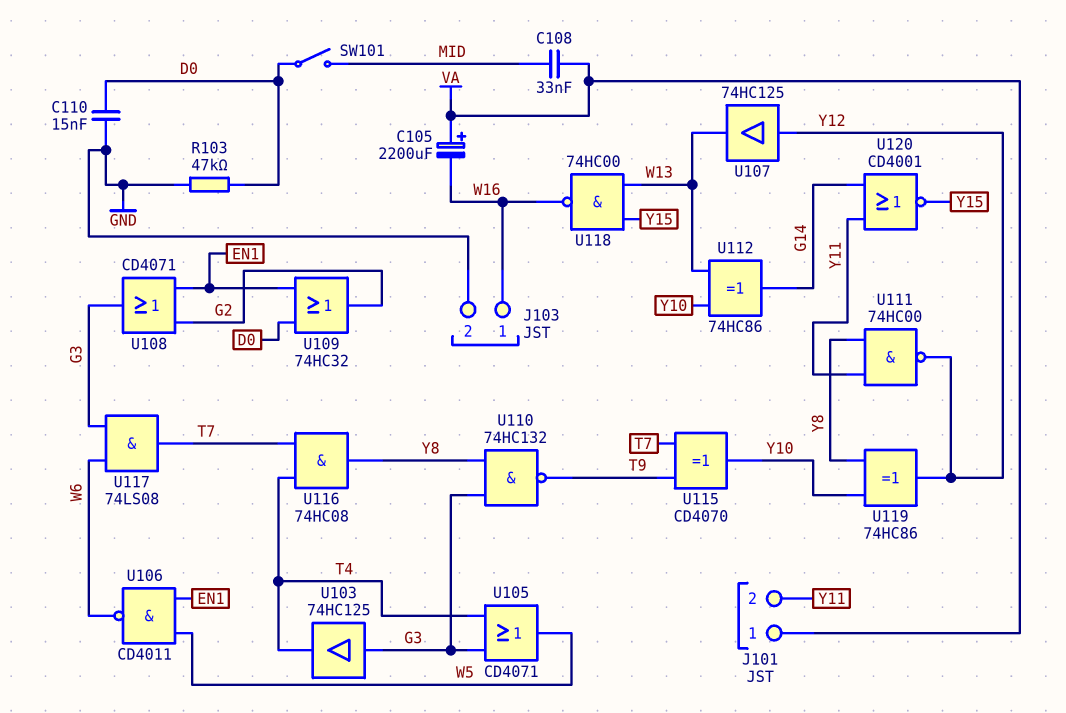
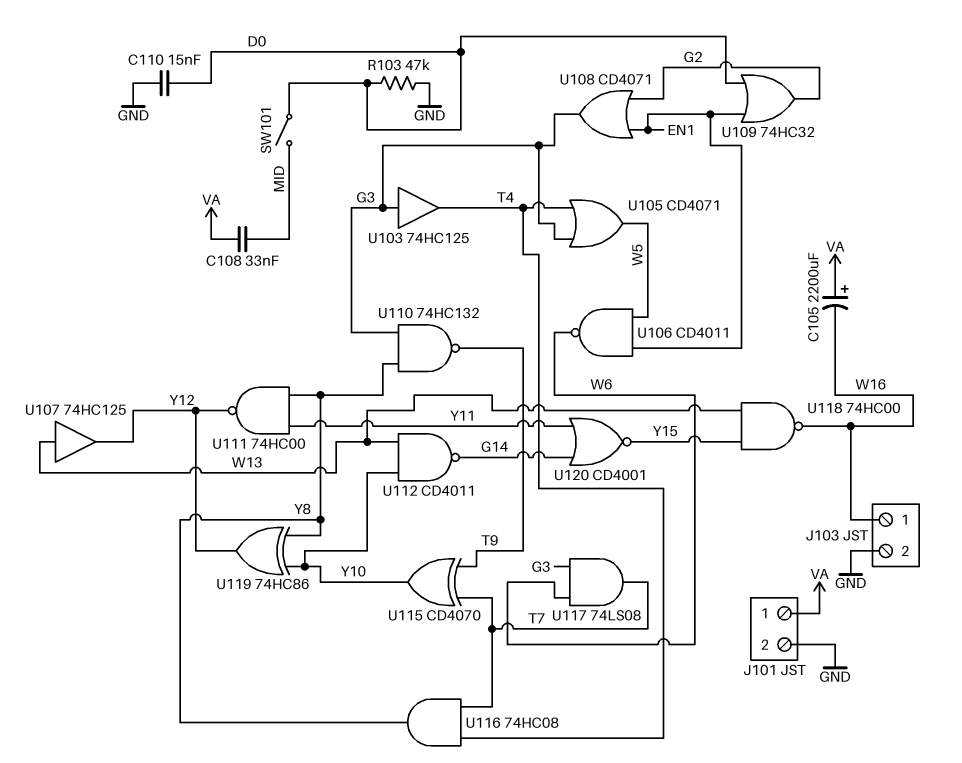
J101 pin 2: Y11 -> GND
U107: buffer 74HC125 (in Y12, out W13) -> buffer 74HC125 (in W13, out Y12)
U112: XOR 74HC86 (in W13, in Y10, out G14) -> NAND CD4011 (in W13, in Y10, out G14)

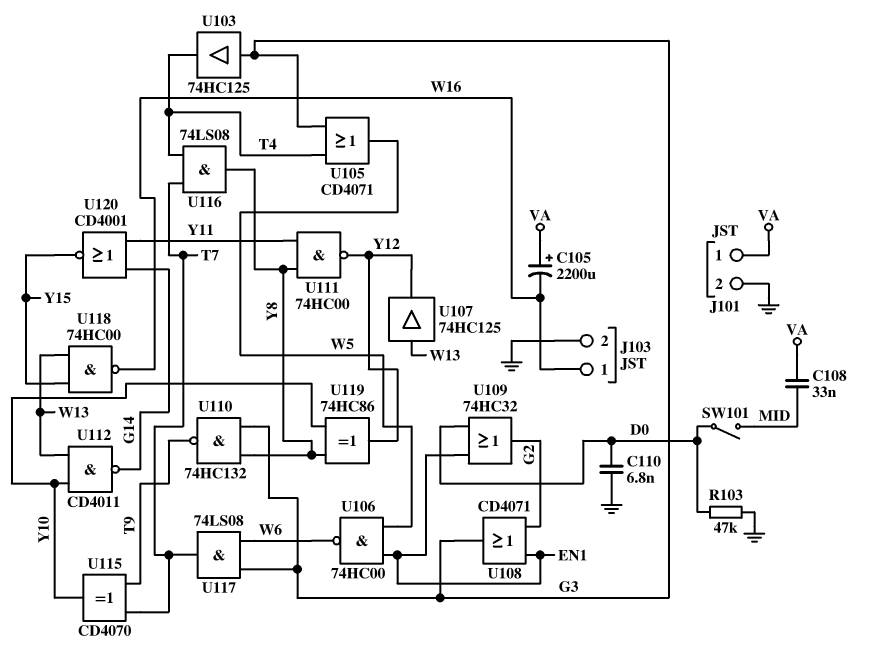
C110: 15nF (D0, GND) -> 6.8nF (D0, GND)
U106: NAND CD4011 (in EN1, in W5, out W6) -> NAND 74HC00 (in EN1, in W5, out W6)
U116: AND 74HC08 (in T4, in T7, out Y8) -> AND 74LS08 (in T4, in T7, out Y8)

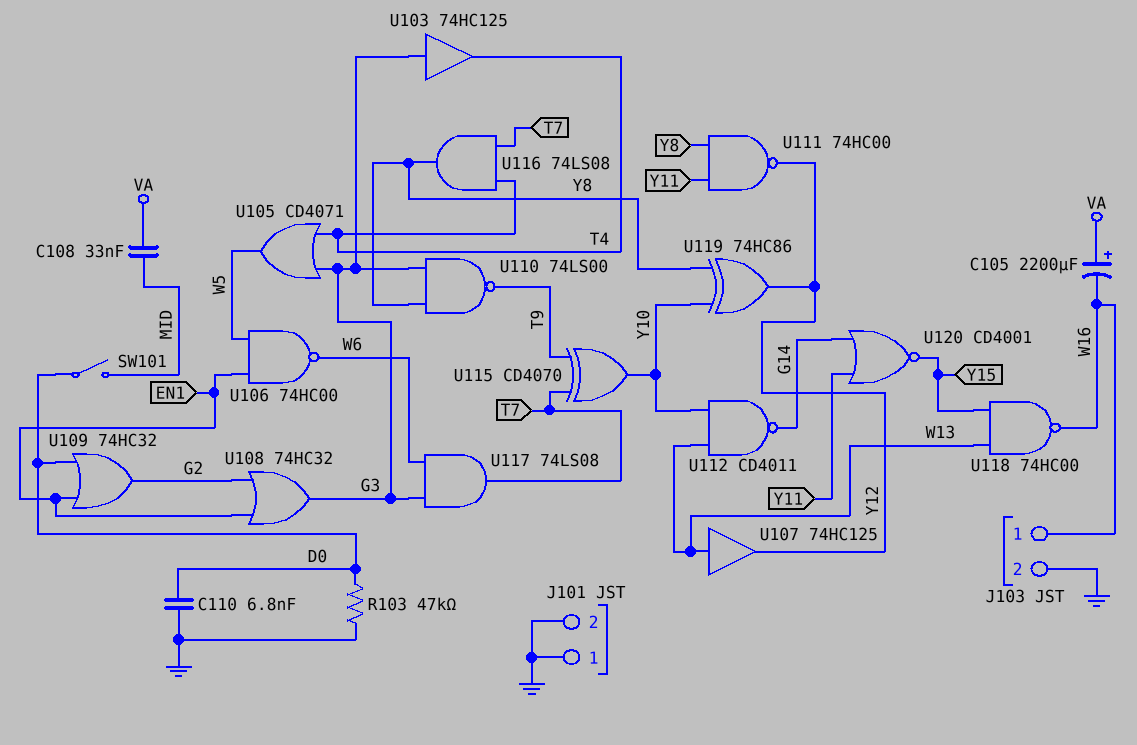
J101 pin 1: VA -> GND
U108: OR CD4071 (in EN1, in G2, out G3) -> OR 74HC32 (in EN1, in G2, out G3)
U110: NAND 74HC132 (in G3, in Y8, out T9) -> NAND 74LS00 (in G3, in Y8, out T9)

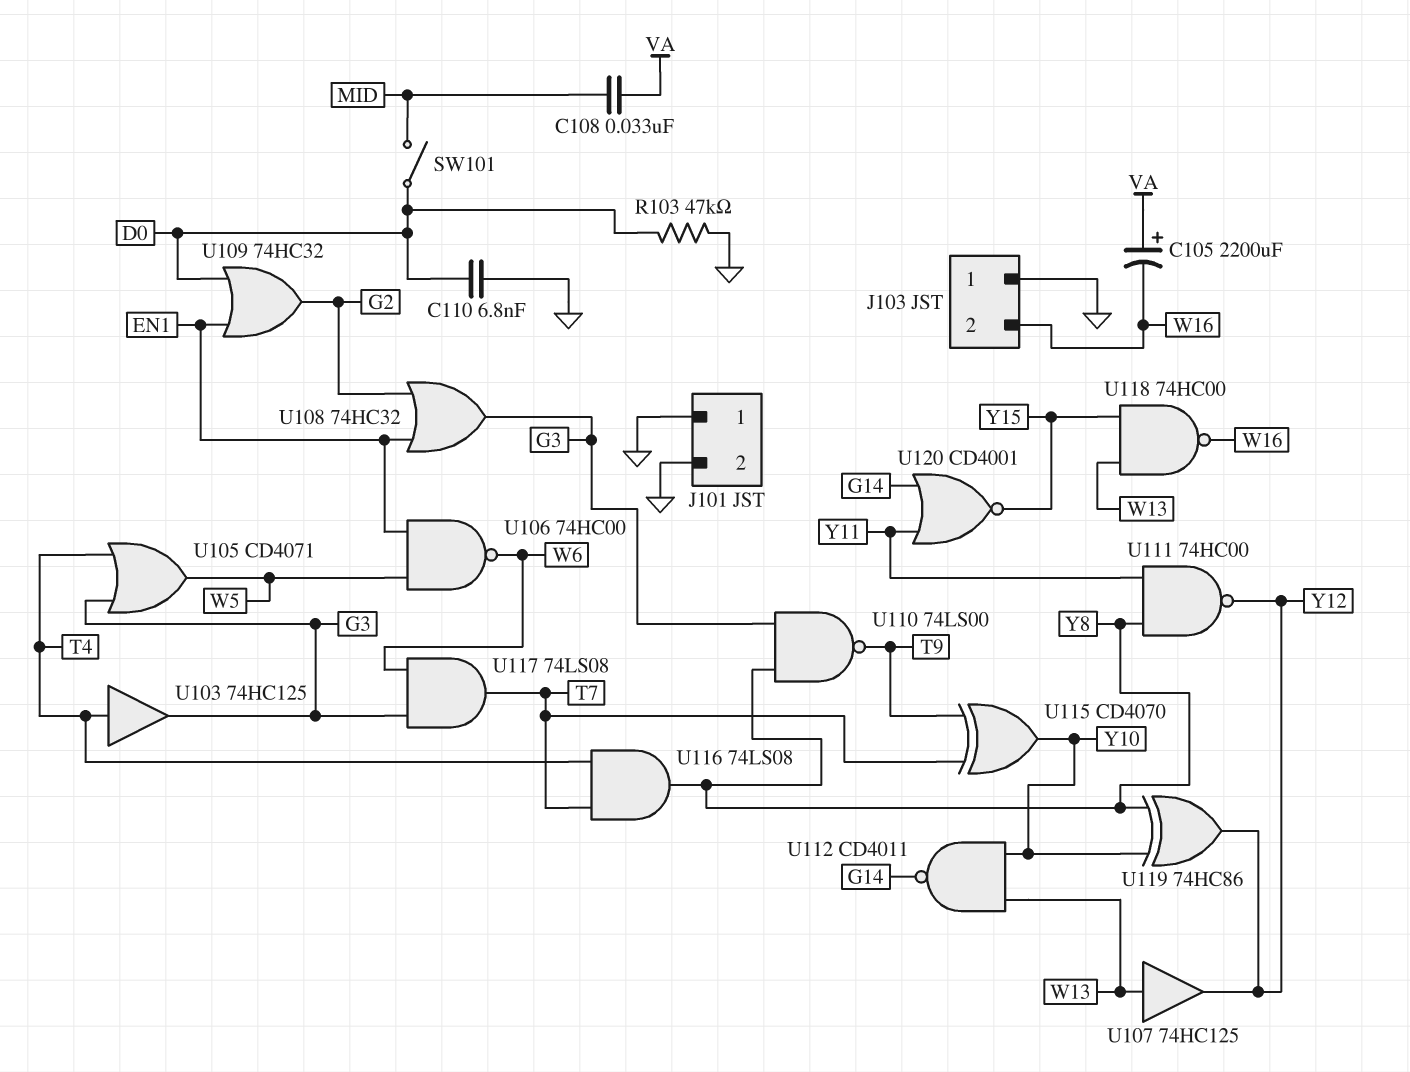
J103 pin 1: W16 -> GND
J103 pin 2: GND -> W16
U103: buffer 74HC125 (in G3, out T4) -> buffer 74HC125 (in T4, out G3)

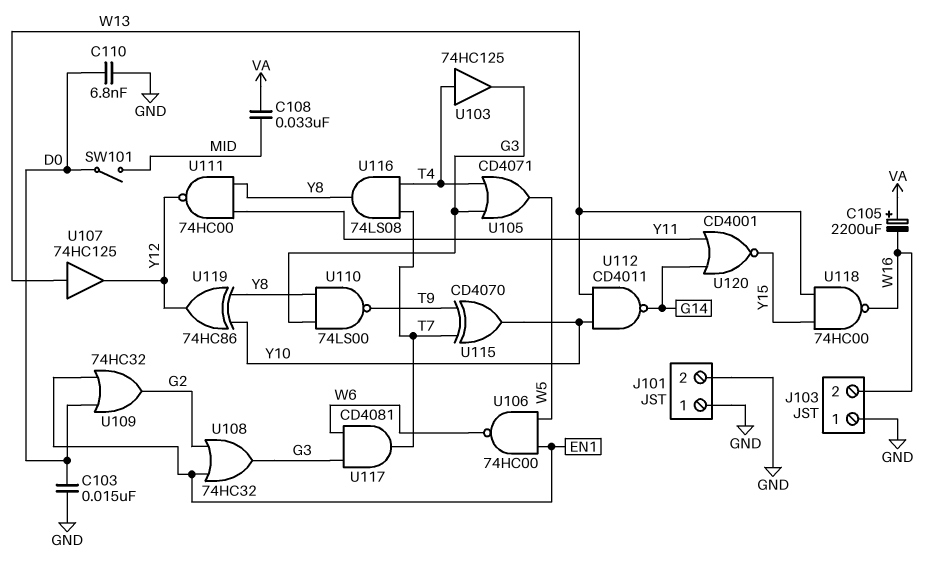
C103: none -> 15nF (D0, GND)
R103: 47k (D0, GND) -> none
U117: AND 74LS08 (in G3, in W6, out T7) -> AND CD4081 (in G3, in W6, out T7)

